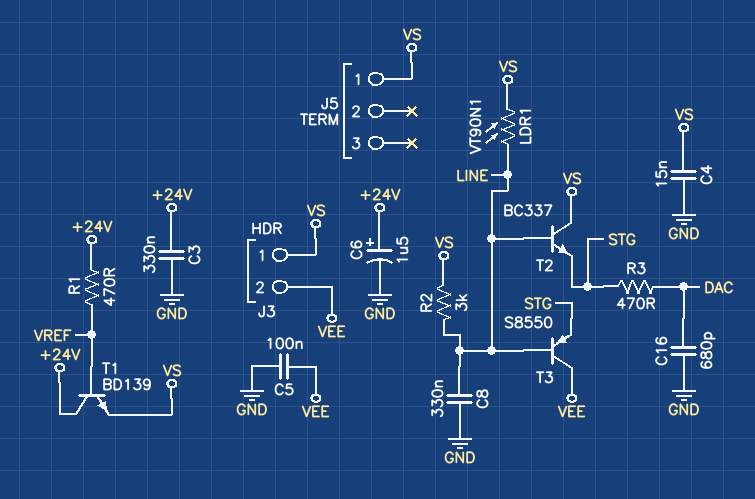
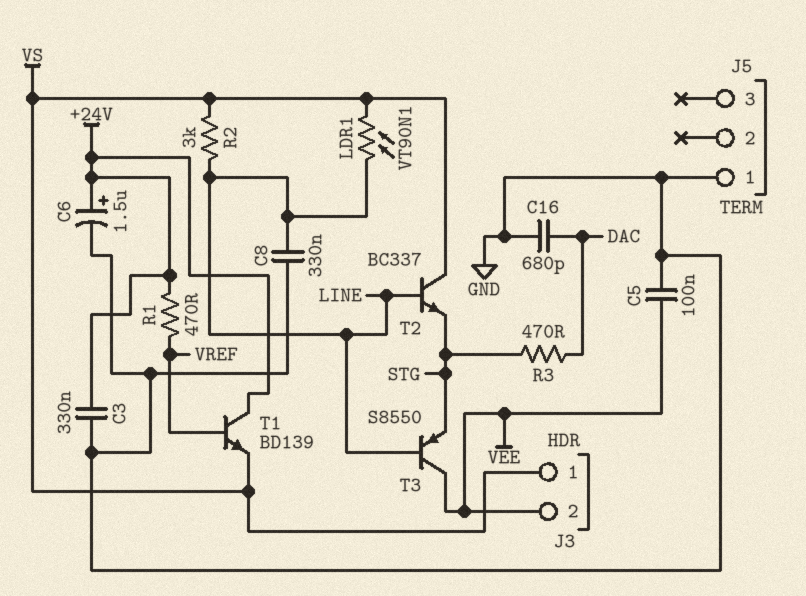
C4: 15nF (GND, VS) -> none
J5 pin 1: VS -> GND

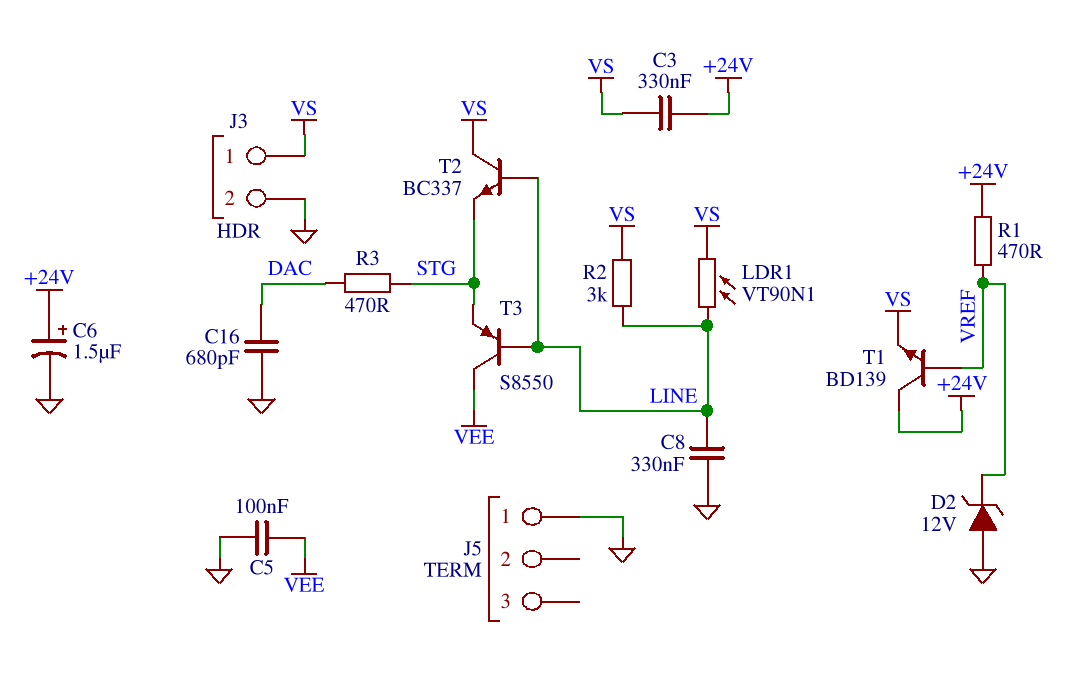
C3: 330nF (+24V, GND) -> 330nF (+24V, VS)
D2: none -> zener 12V (A GND, K VREF)
J3 pin 2: VEE -> GND

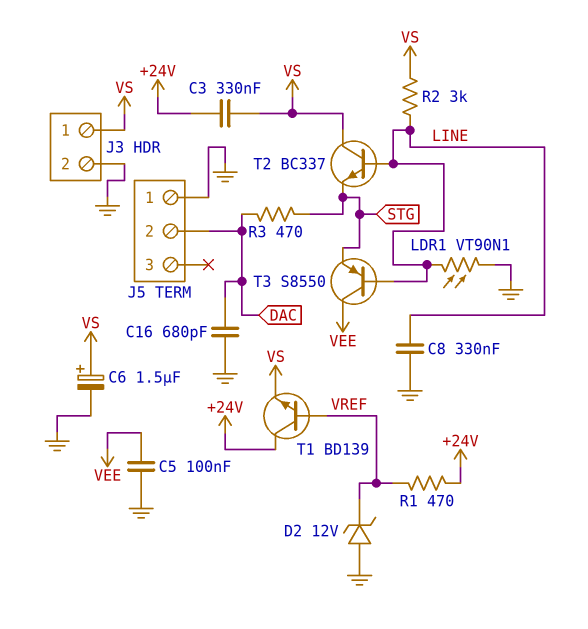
C6: 1.5uF (plus +24V, minus GND) -> 1.5uF (plus VS, minus GND)
J5 pin 2: none -> DAC
LDR1: VT90N1 (LINE, VS) -> VT90N1 (GND, LINE)

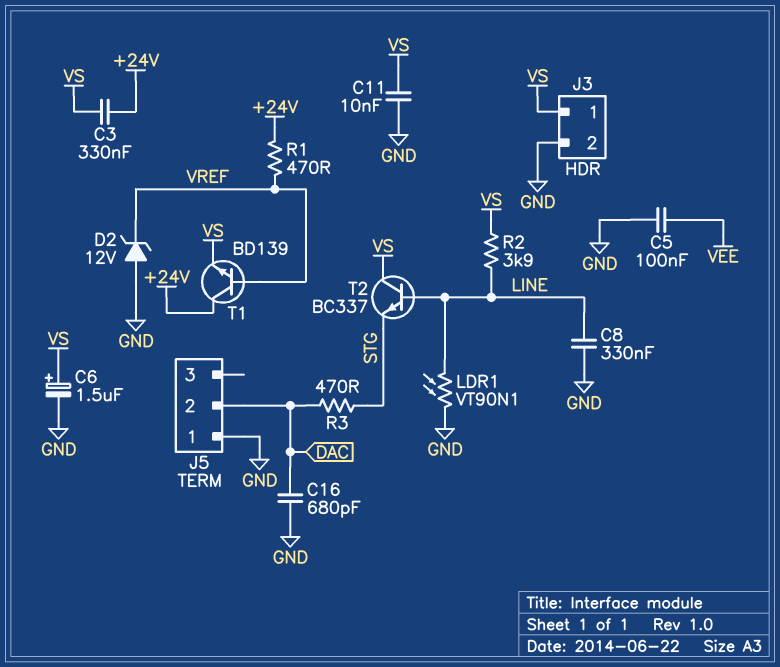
C11: none -> 10nF (GND, VS)
R2: 3k (LINE, VS) -> 3.9k (LINE, VS)
T3: PNP S8550 (B LINE, C VEE, E STG) -> none

